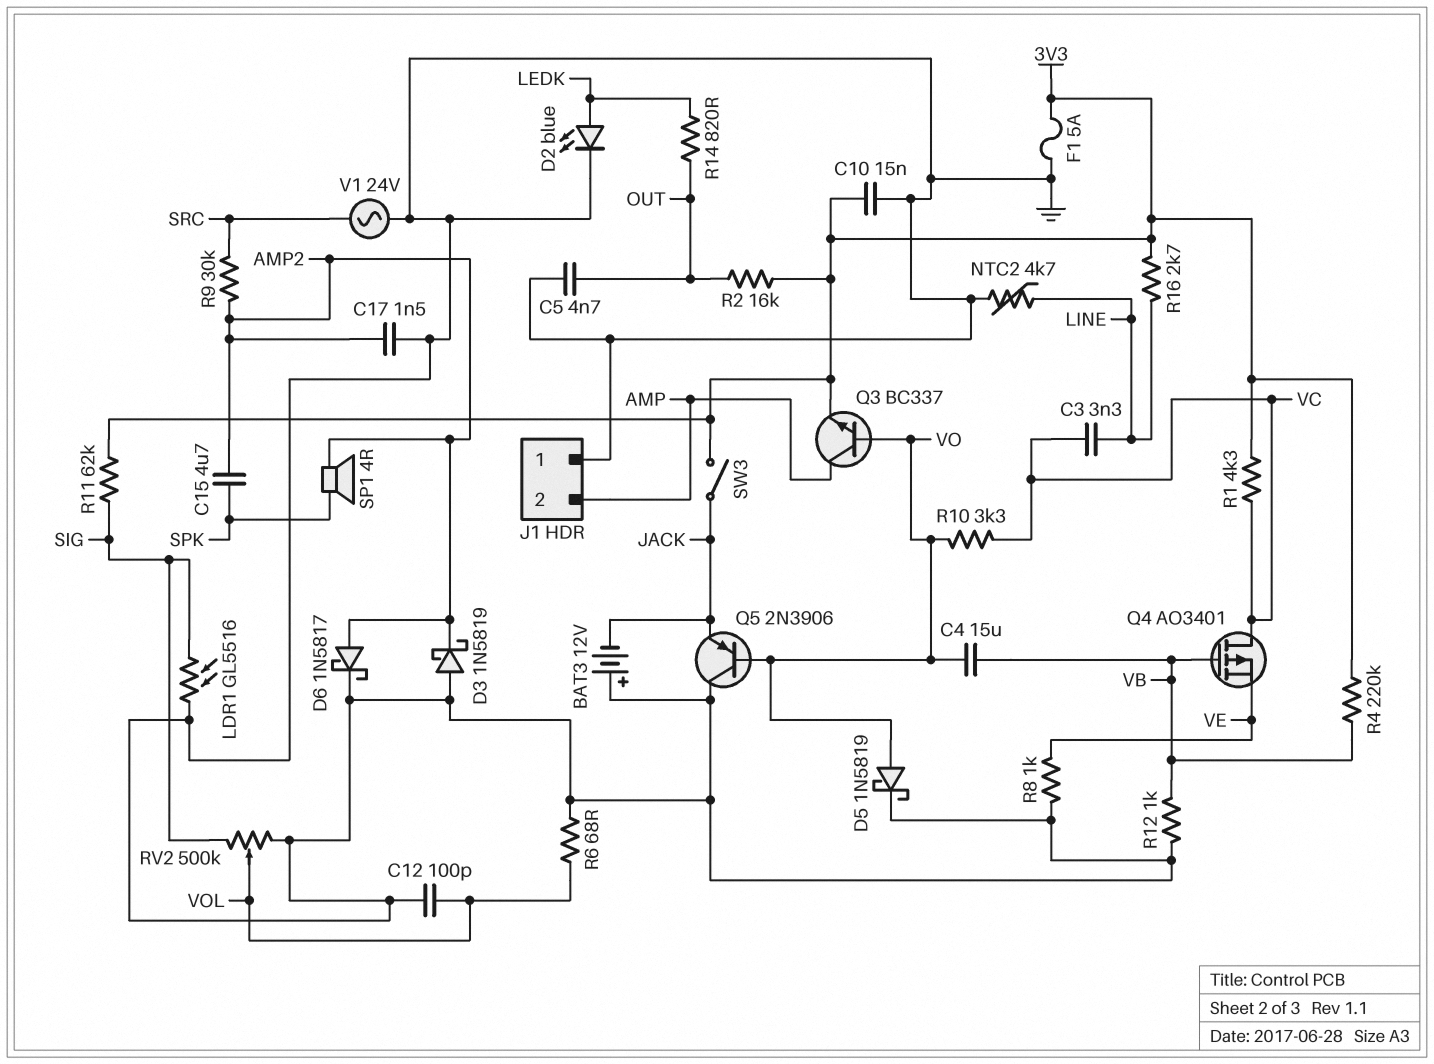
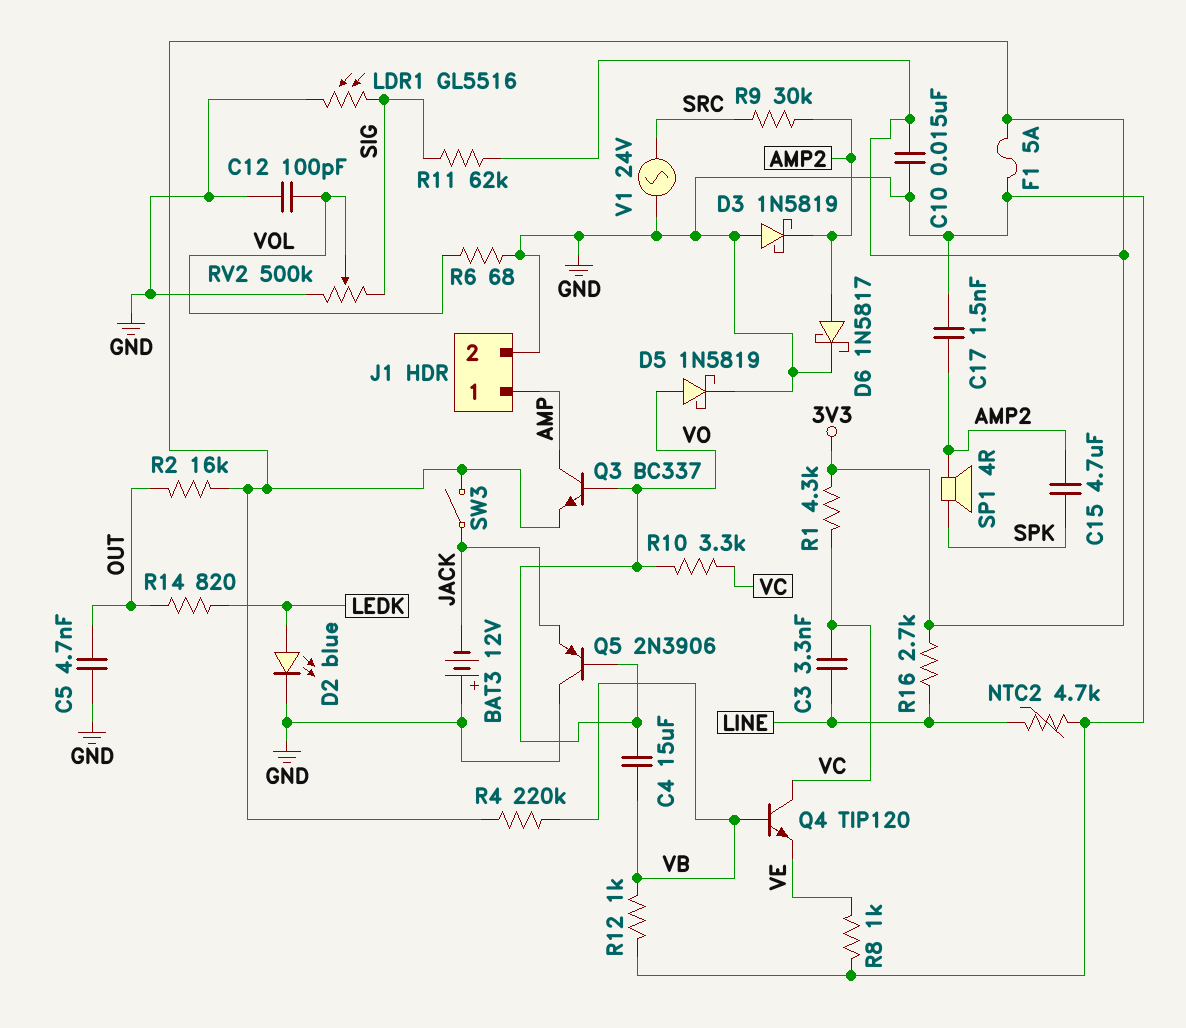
J1 pin 1: GND -> AMP
J1 pin 2: AMP -> GND
Q4: PMOS AO3401 (G VB, D VC, S VE) -> NPN TIP120 (B VB, C VC, E VE)

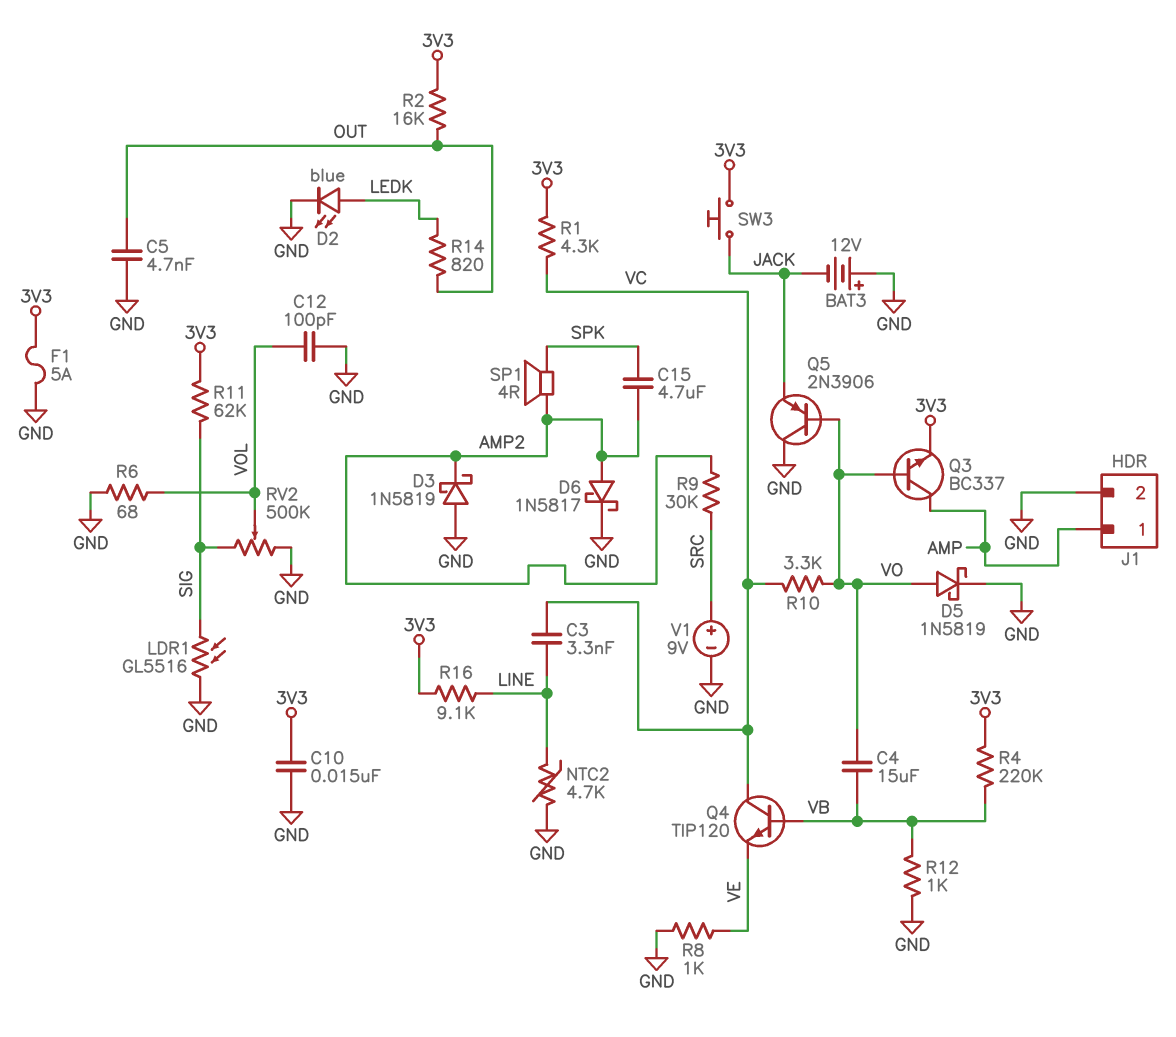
C17: 1.5nF (AMP2, GND) -> none
R16: 2.7k (3V3, LINE) -> 9.1k (3V3, LINE)
SW3: switch (3V3, JACK) -> button (3V3, JACK)
V1: AC 24V (GND, SRC) -> 9V (plus SRC, minus GND)

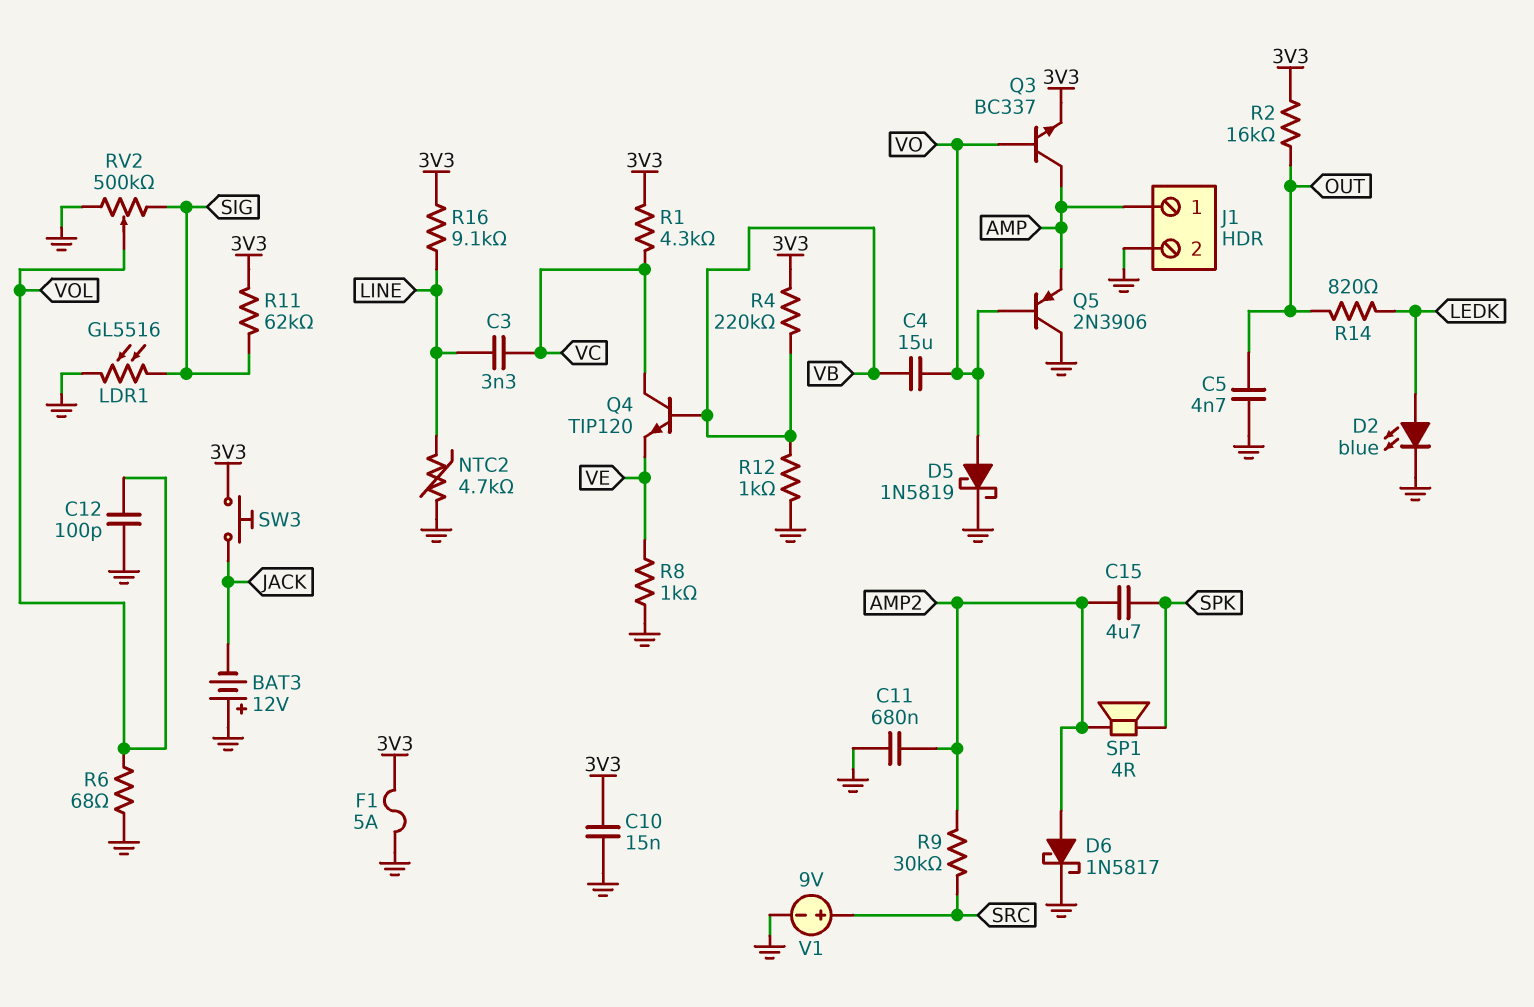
C11: none -> 680nF (AMP2, GND)
D3: schottky 1N5819 (A GND, K AMP2) -> none
Q5: PNP 2N3906 (B VO, C GND, E JACK) -> PNP 2N3906 (B VO, C GND, E AMP)
R10: 3.3k (VC, VO) -> none

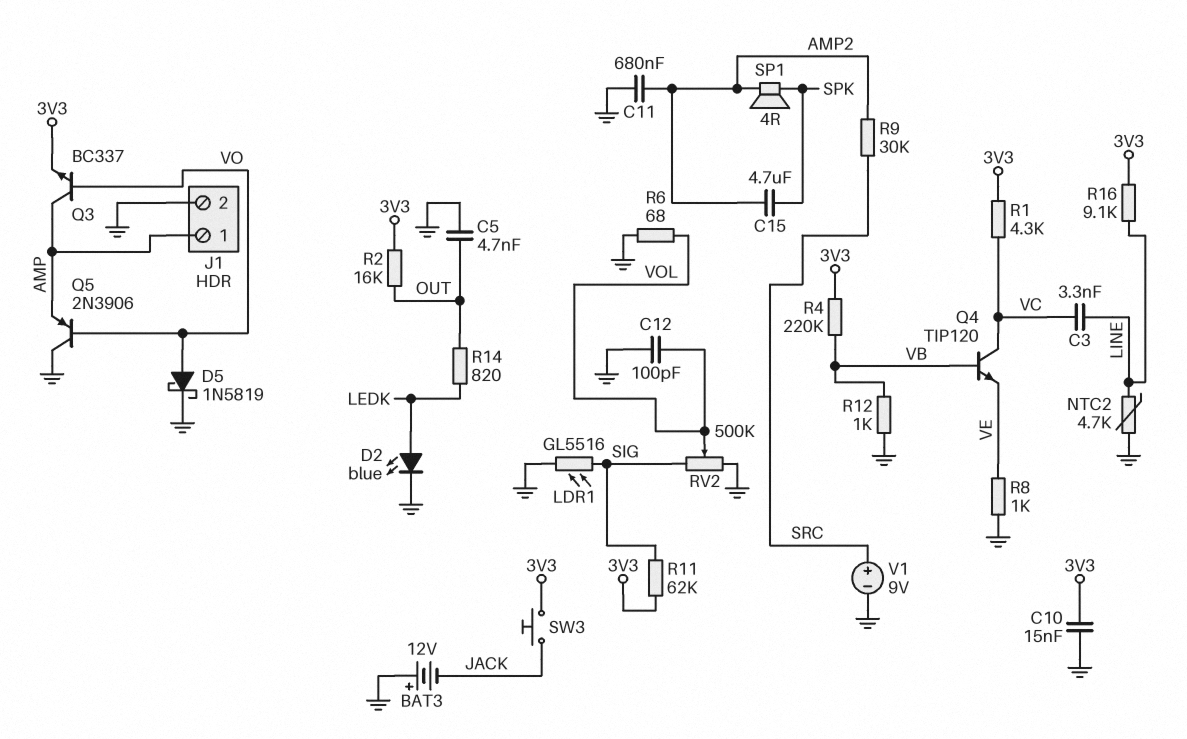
C4: 15uF (VB, VO) -> none
D6: schottky 1N5817 (A AMP2, K GND) -> none
F1: 5A (3V3, GND) -> none

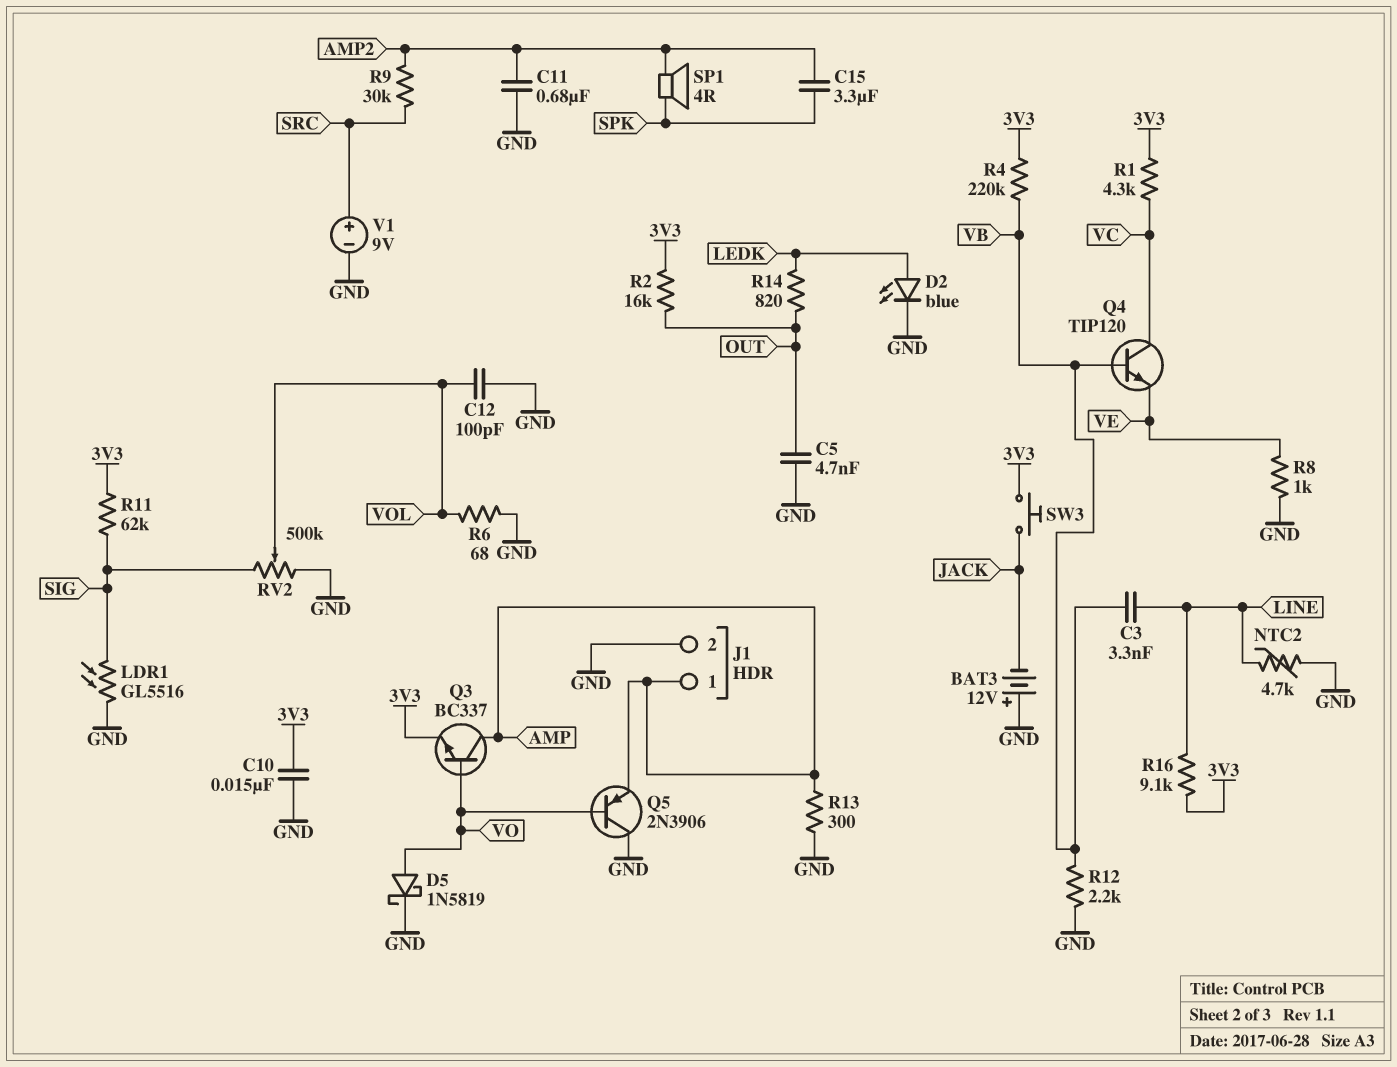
C3: 3.3nF (LINE, VC) -> 3.3nF (LINE, VB)
C15: 4.7uF (AMP2, SPK) -> 3.3uF (AMP2, SPK)
R12: 1k (GND, VB) -> 2.2k (GND, VB)
R13: none -> 300 (AMP, GND)

